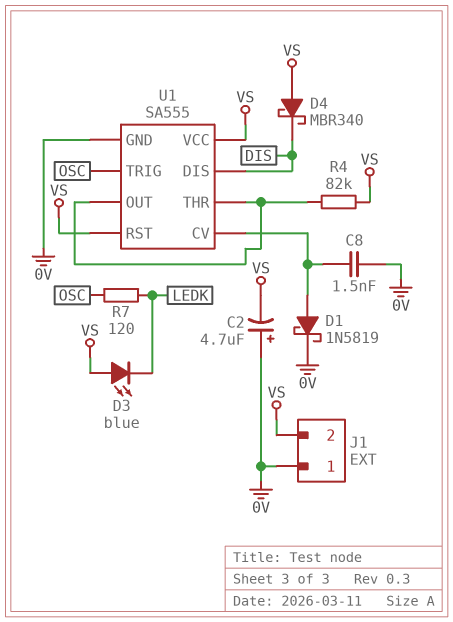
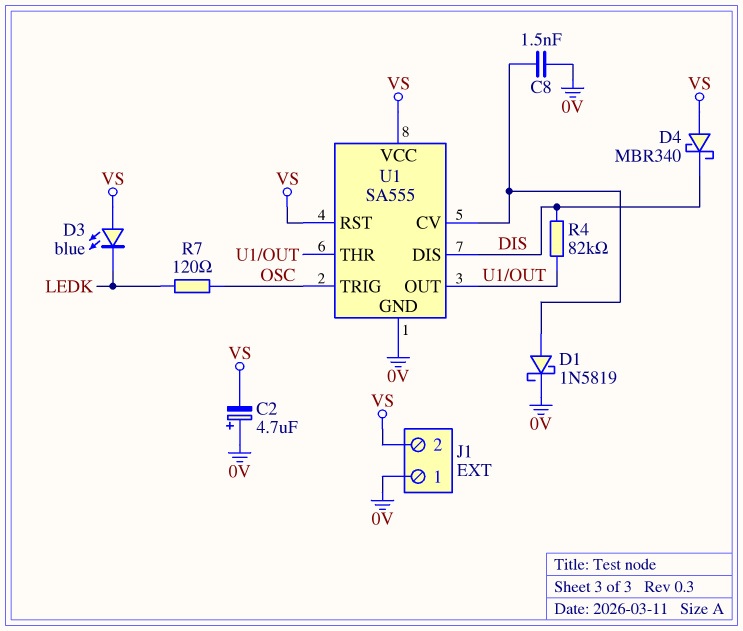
R4: 82k (U1/OUT, VS) -> 82k (DIS, U1/OUT)

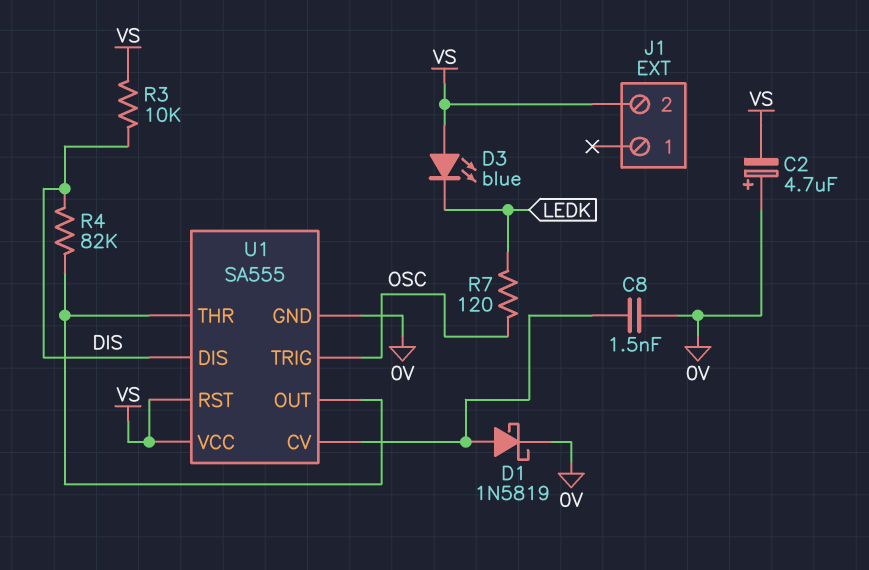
D4: schottky MBR340 (A VS, K DIS) -> none
J1 pin 1: 0V -> none
R3: none -> 10k (DIS, VS)

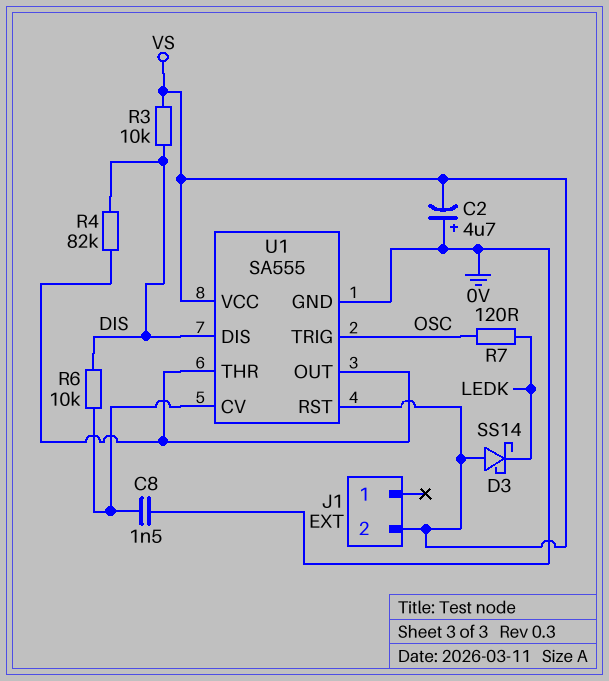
D1: schottky 1N5819 (A U1/CV, K 0V) -> none
D3: LED blue (A VS, K LEDK) -> schottky SS14 (A VS, K LEDK)
R6: none -> 10k (DIS, U1/CV)

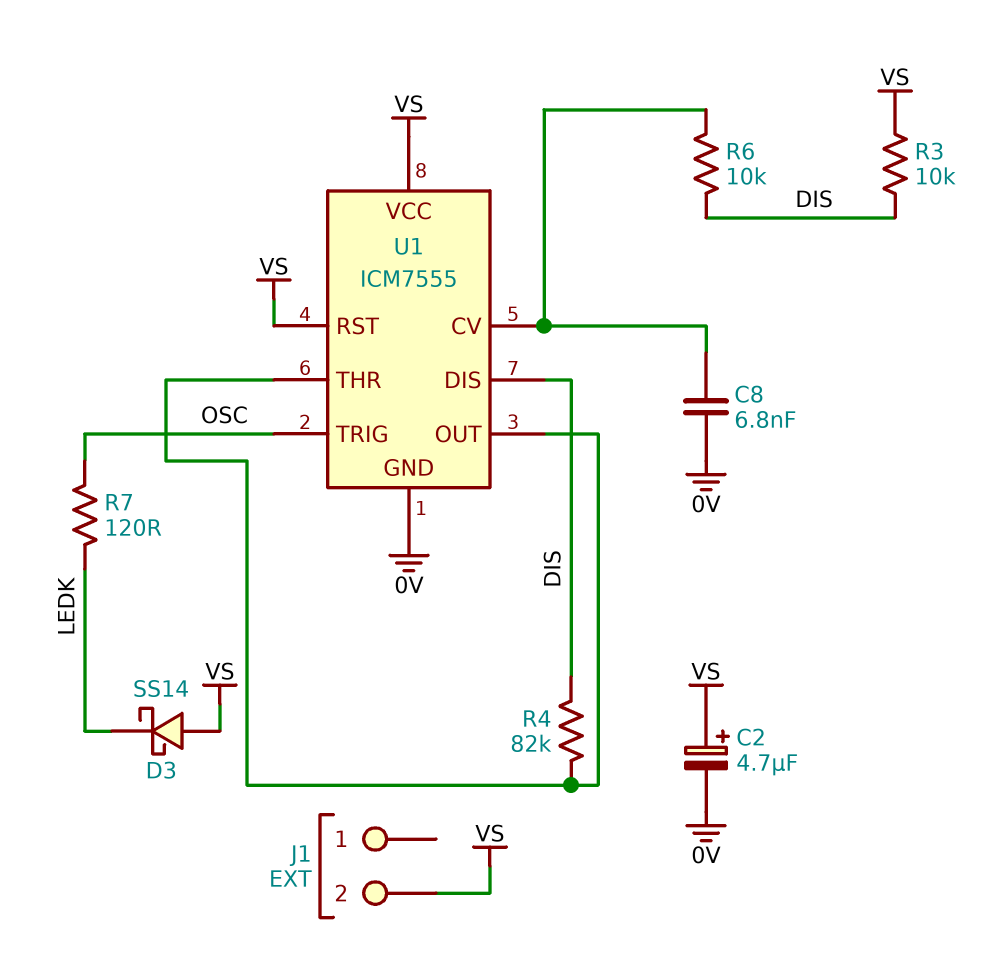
C2: 4.7uF (plus 0V, minus VS) -> 4.7uF (plus VS, minus 0V)
C8: 1.5nF (0V, U1/CV) -> 6.8nF (0V, U1/CV)
U1: SA555 -> ICM7555

